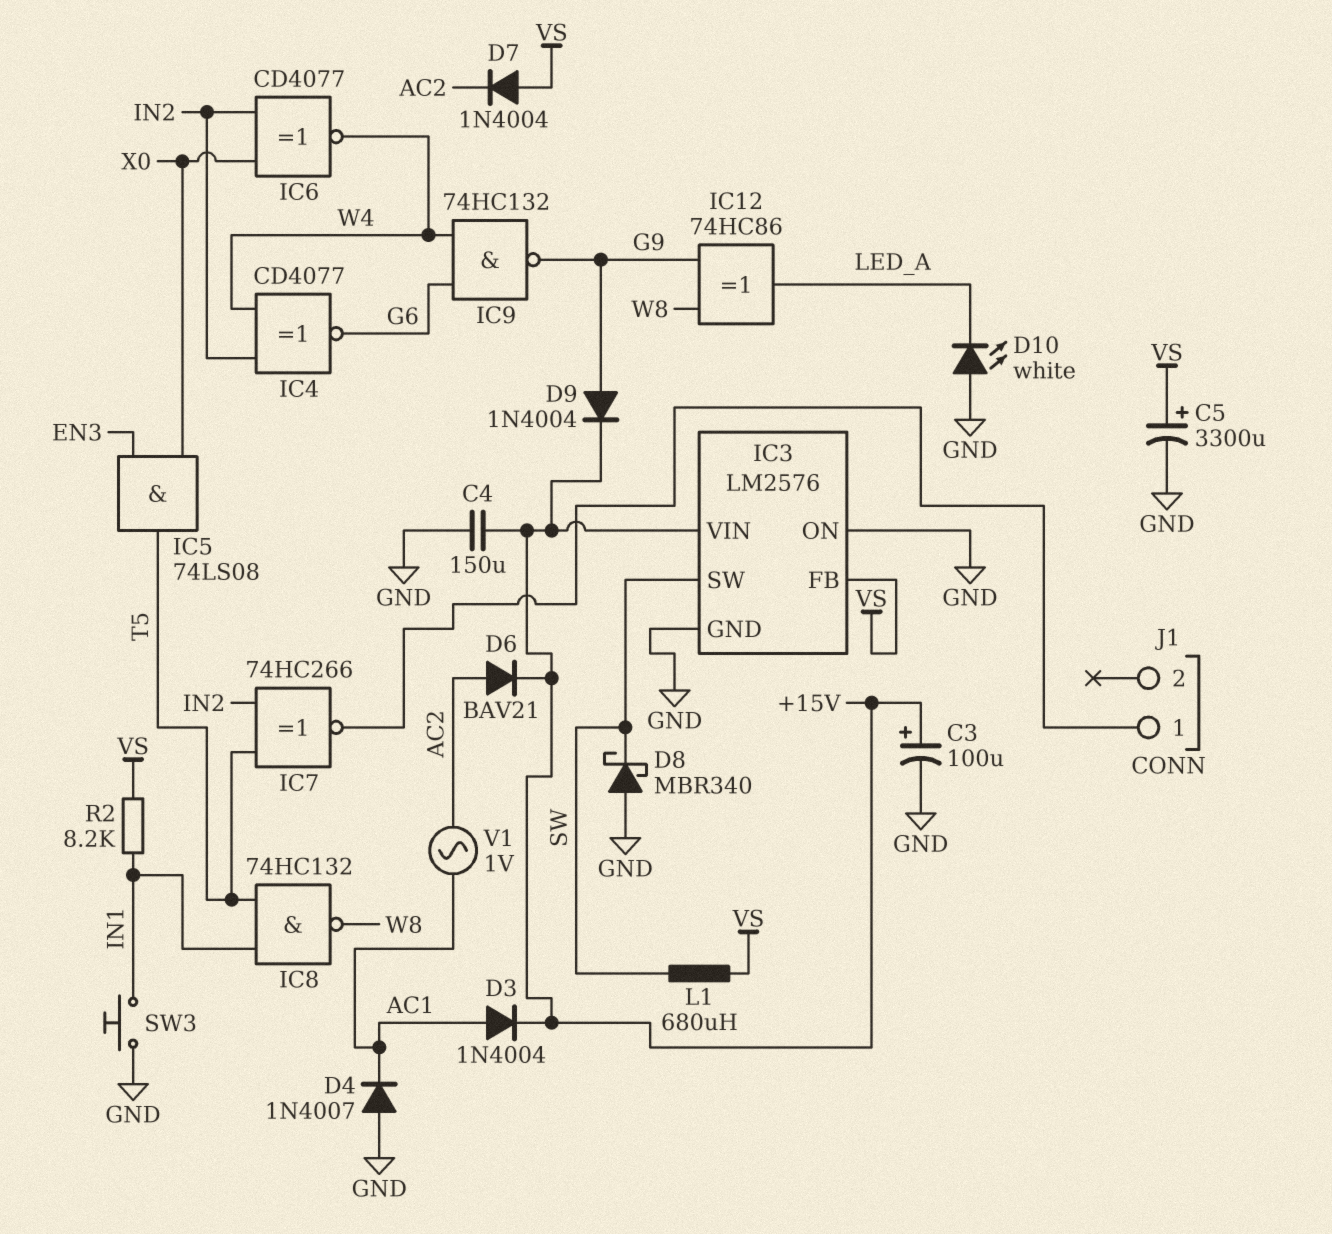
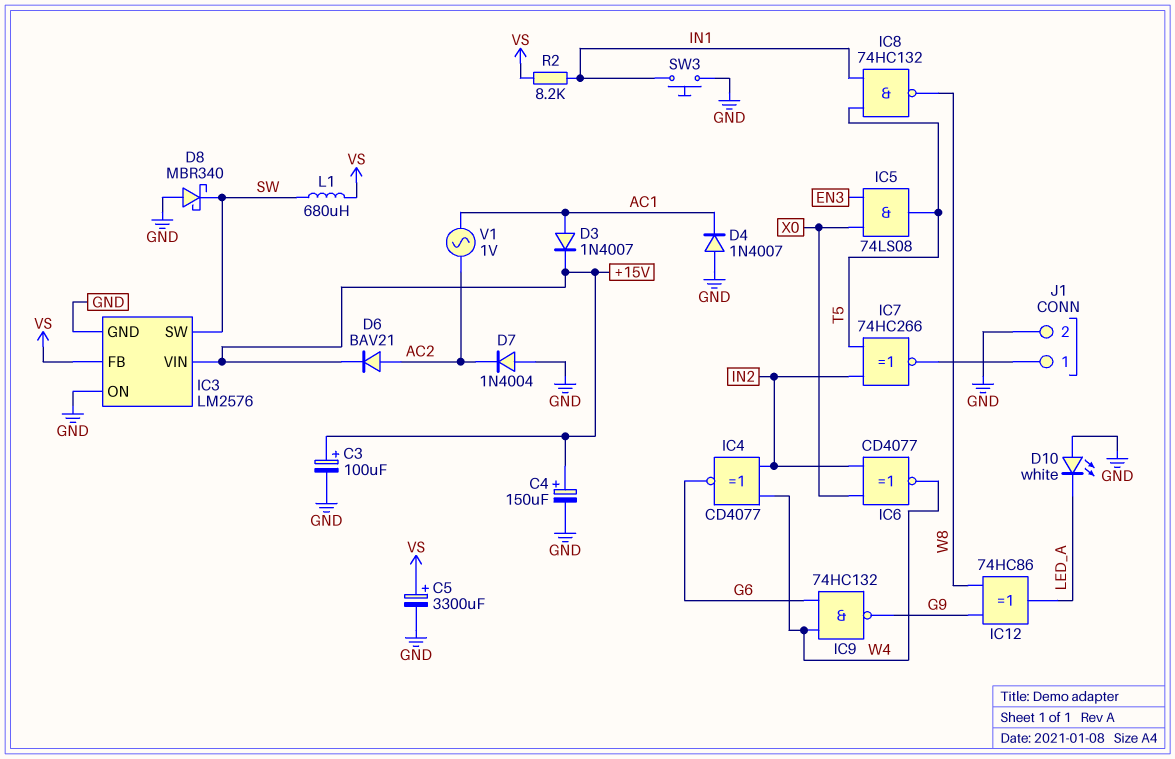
C4: 150uF (+15V, GND) -> 150uF (plus +15V, minus GND)
D3: diode 1N4004 (A AC1, K +15V) -> diode 1N4007 (A AC1, K +15V)
D7: diode 1N4004 (A VS, K AC2) -> diode 1N4004 (A GND, K AC2)
D9: diode 1N4004 (A G9, K +15V) -> none
J1 pin 2: none -> GND

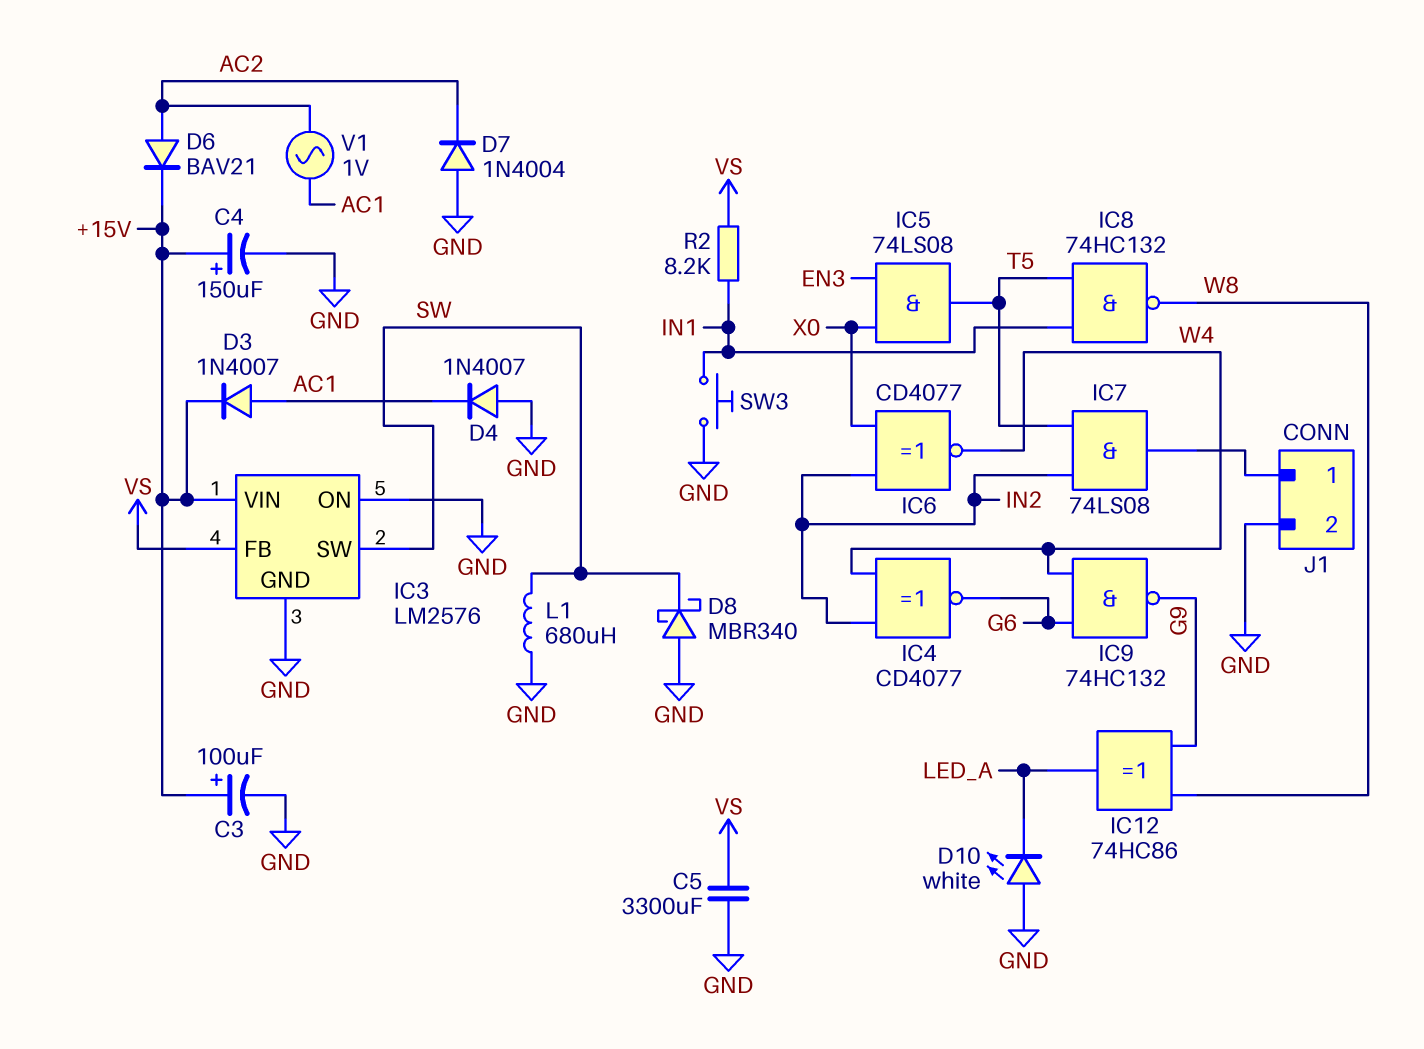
C5: 3300uF (plus VS, minus GND) -> 3300uF (GND, VS)
IC7: XNOR 74HC266 (in IN2, in T5, out J1/1) -> AND 74LS08 (in IN2, in T5, out J1/1)
L1: 680uH (SW, VS) -> 680uH (GND, SW)

